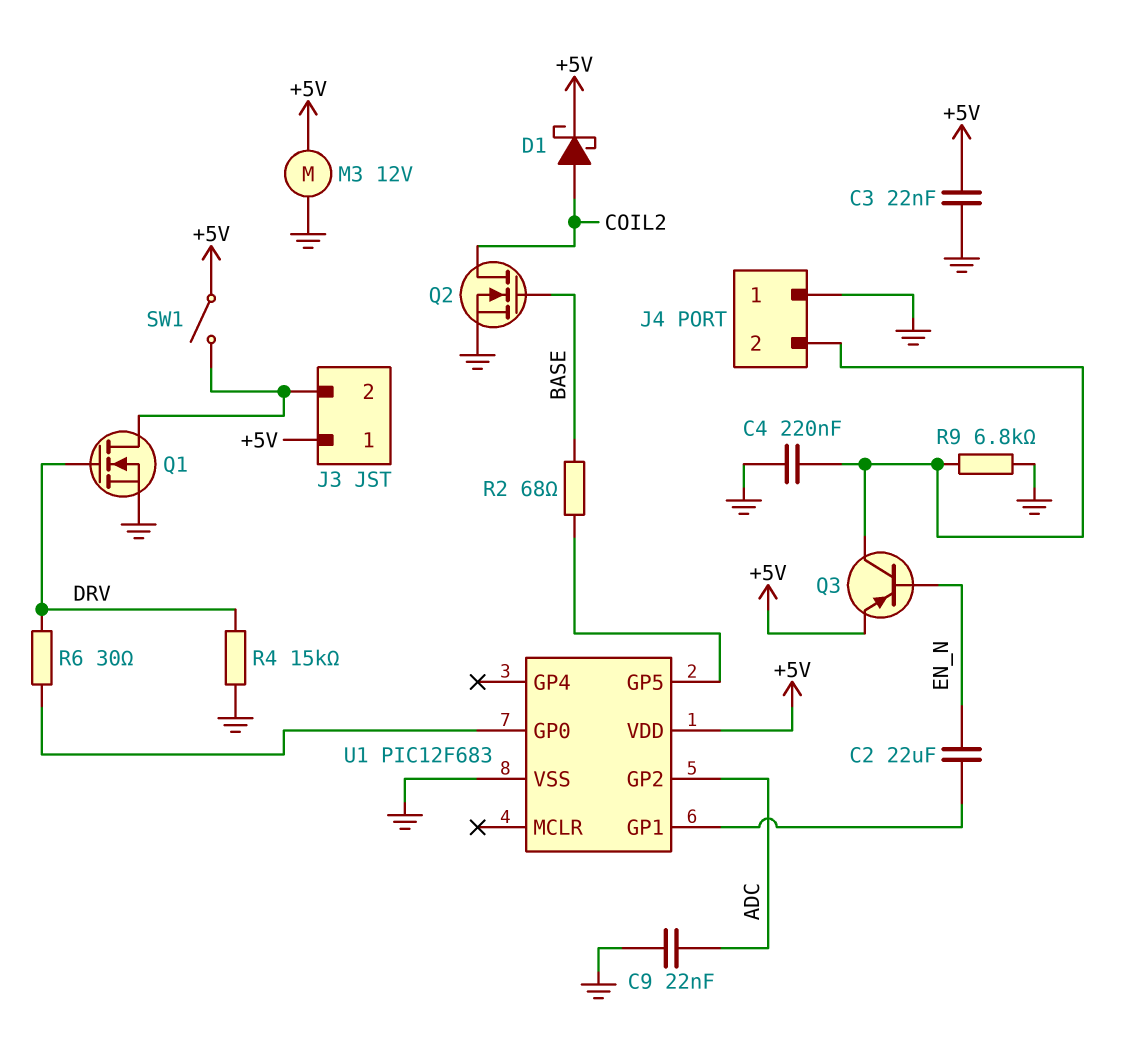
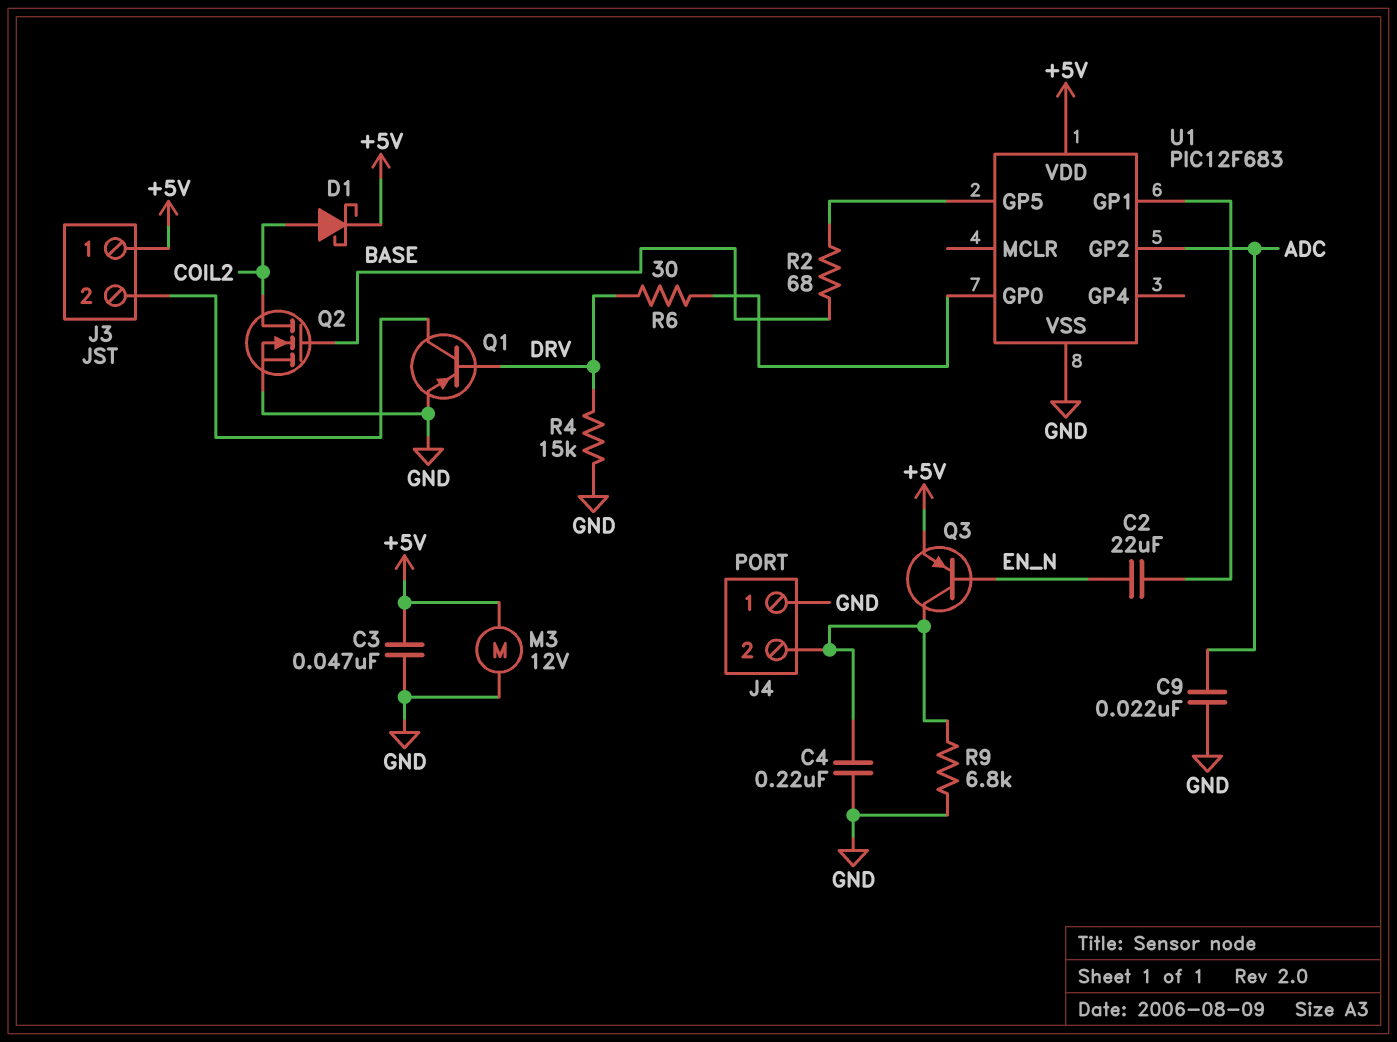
C3: 22nF (+5V, GND) -> 47nF (+5V, GND)
Q1: NMOS (G DRV, D J3/2, S GND) -> PNP (B DRV, C J3/2, E GND)
SW1: switch (+5V, J3/2) -> none

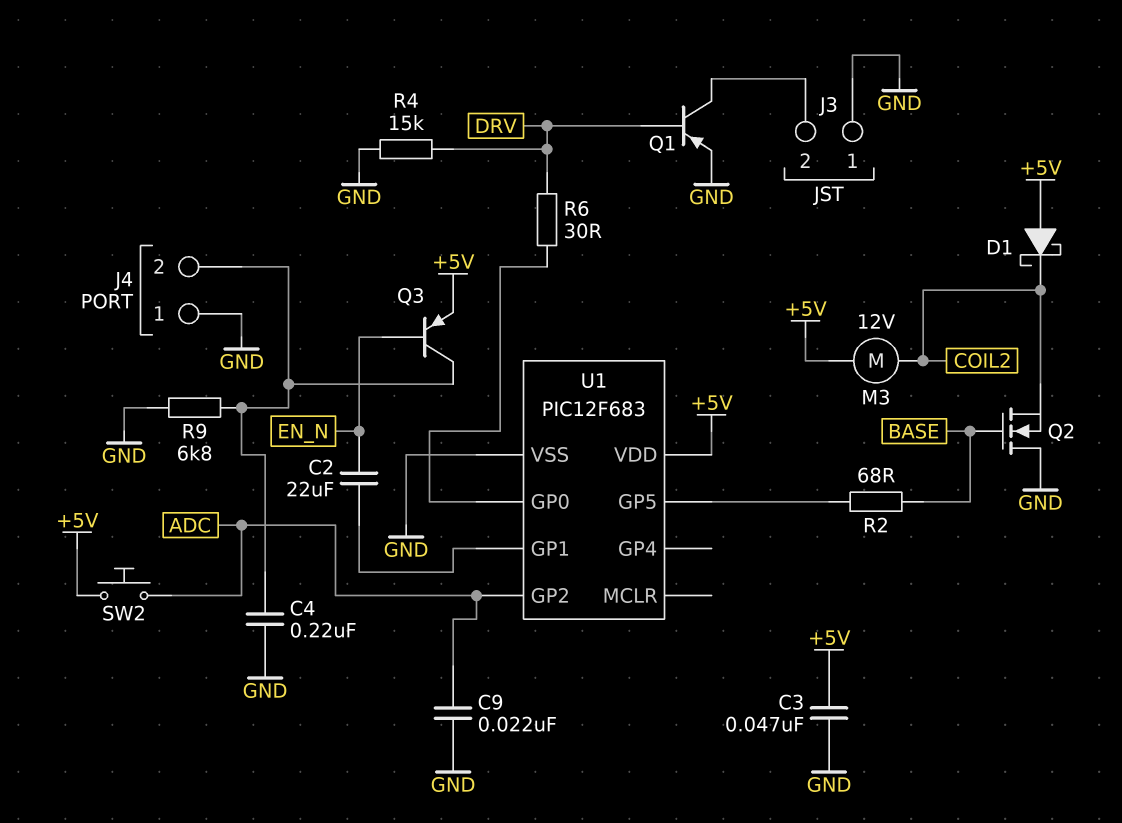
D1: schottky (A COIL2, K +5V) -> schottky (A +5V, K COIL2)
J3 pin 1: +5V -> GND
M3: motor 12V (+5V, GND) -> motor 12V (+5V, COIL2)
Q2: NMOS (G BASE, D COIL2, S GND) -> NMOS (G BASE, D GND, S COIL2)
SW2: none -> button (+5V, ADC)

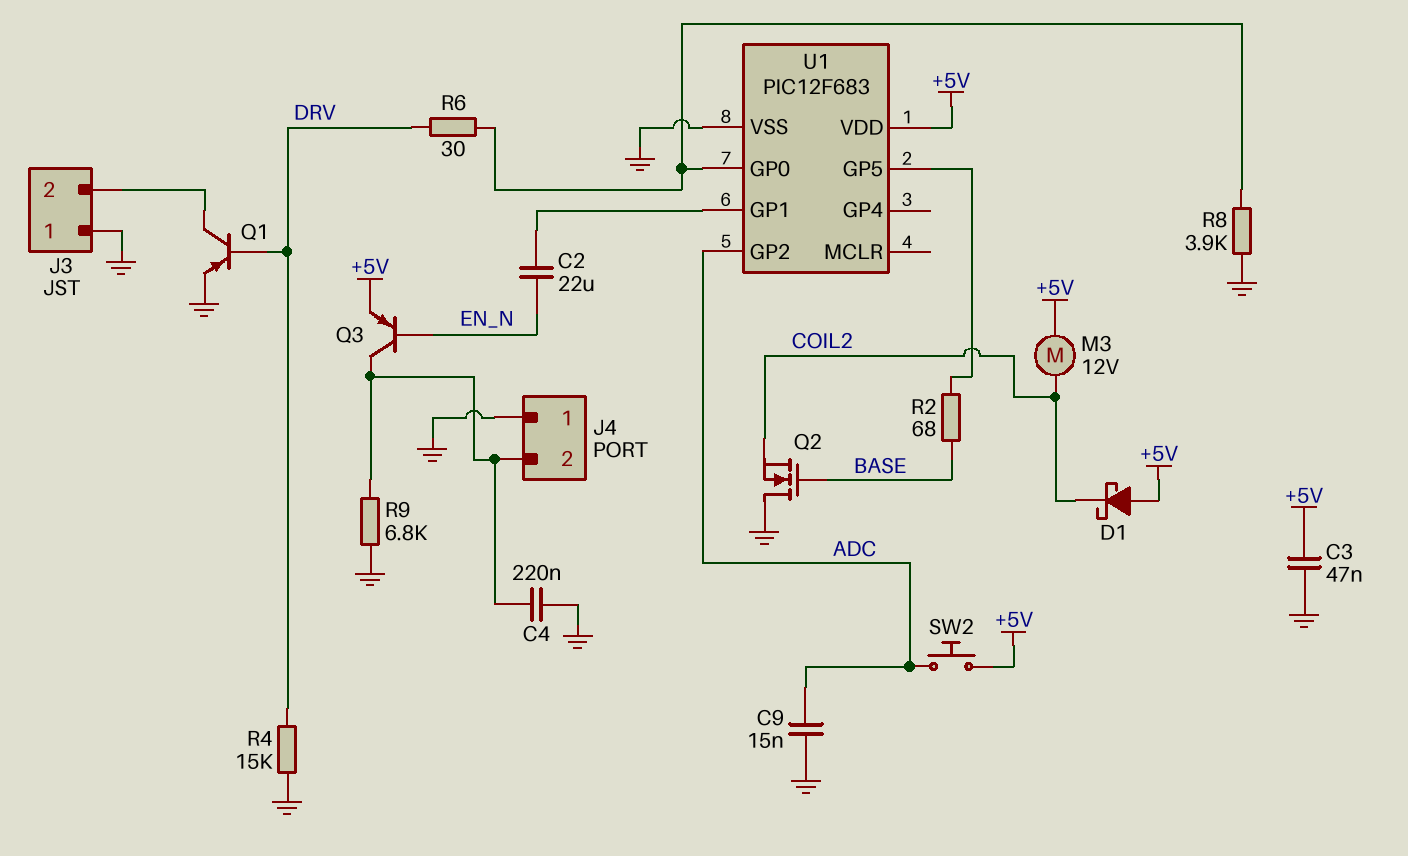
C9: 22nF (ADC, GND) -> 15nF (ADC, GND)
R8: none -> 3.9k (GND, U1/GP0)

